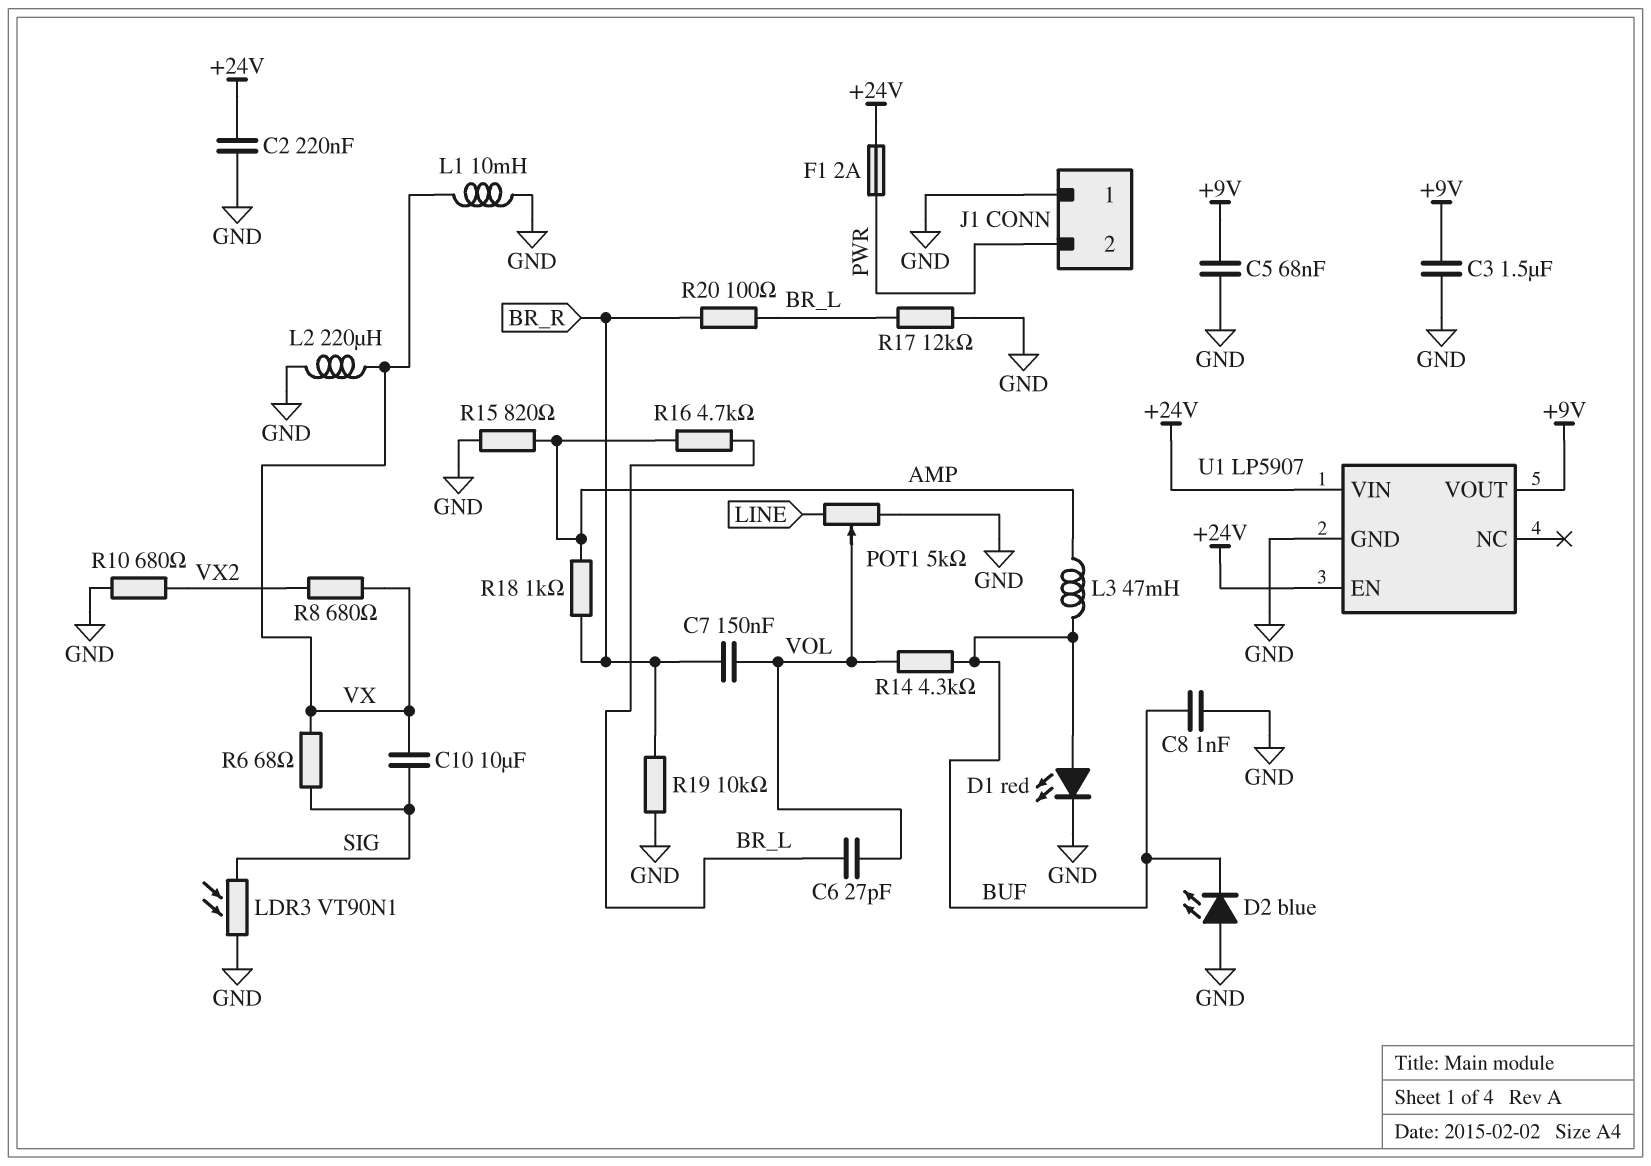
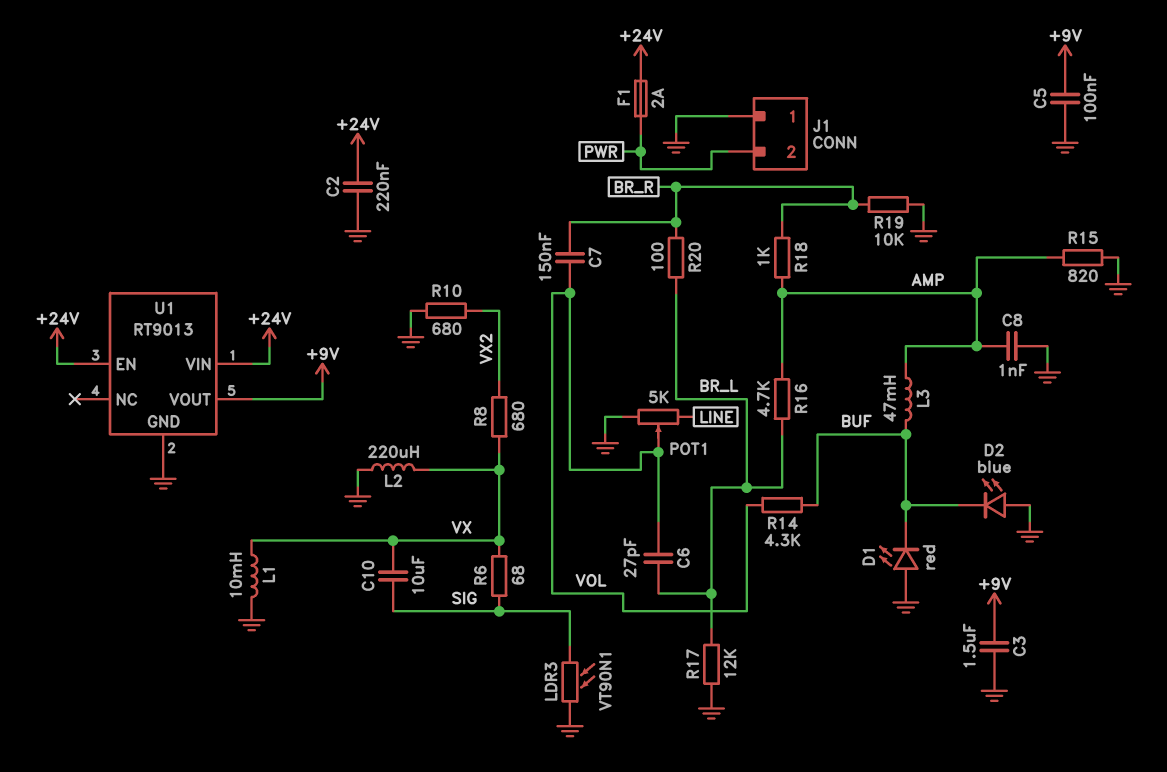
C5: 68nF (+9V, GND) -> 100nF (+9V, GND)
C8: 1nF (BUF, GND) -> 1nF (AMP, GND)
D1: LED red (A BUF, K GND) -> LED red (A GND, K BUF)
U1: LP5907 -> RT9013

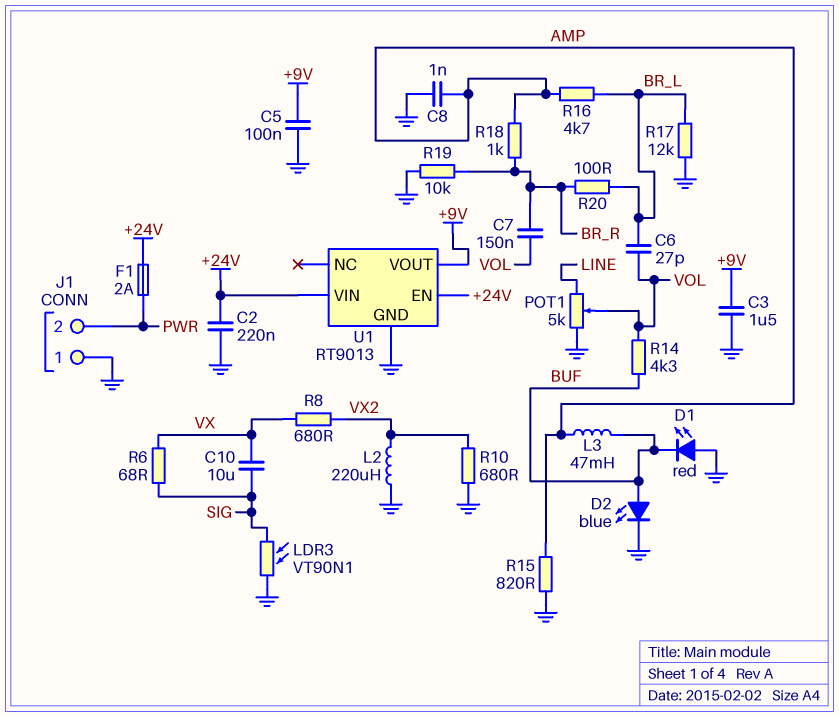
D2: LED blue (A GND, K BUF) -> LED blue (A BUF, K GND)
L1: 10mH (GND, VX) -> none
L2: 220uH (GND, VX) -> 220uH (GND, VX2)

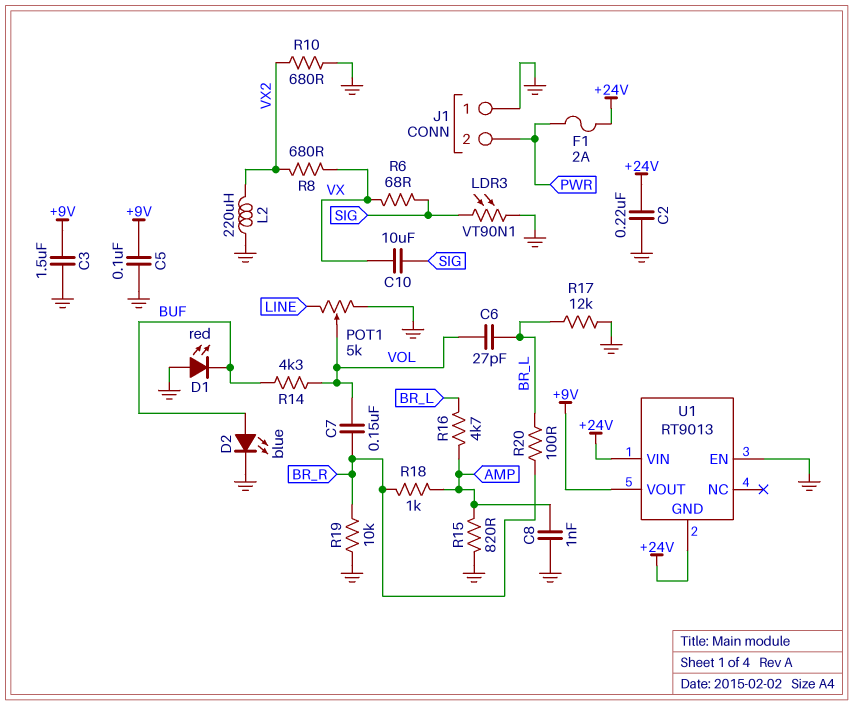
L3: 47mH (AMP, BUF) -> none
U1 pin EN: +24V -> GND
U1 pin GND: GND -> +24V

